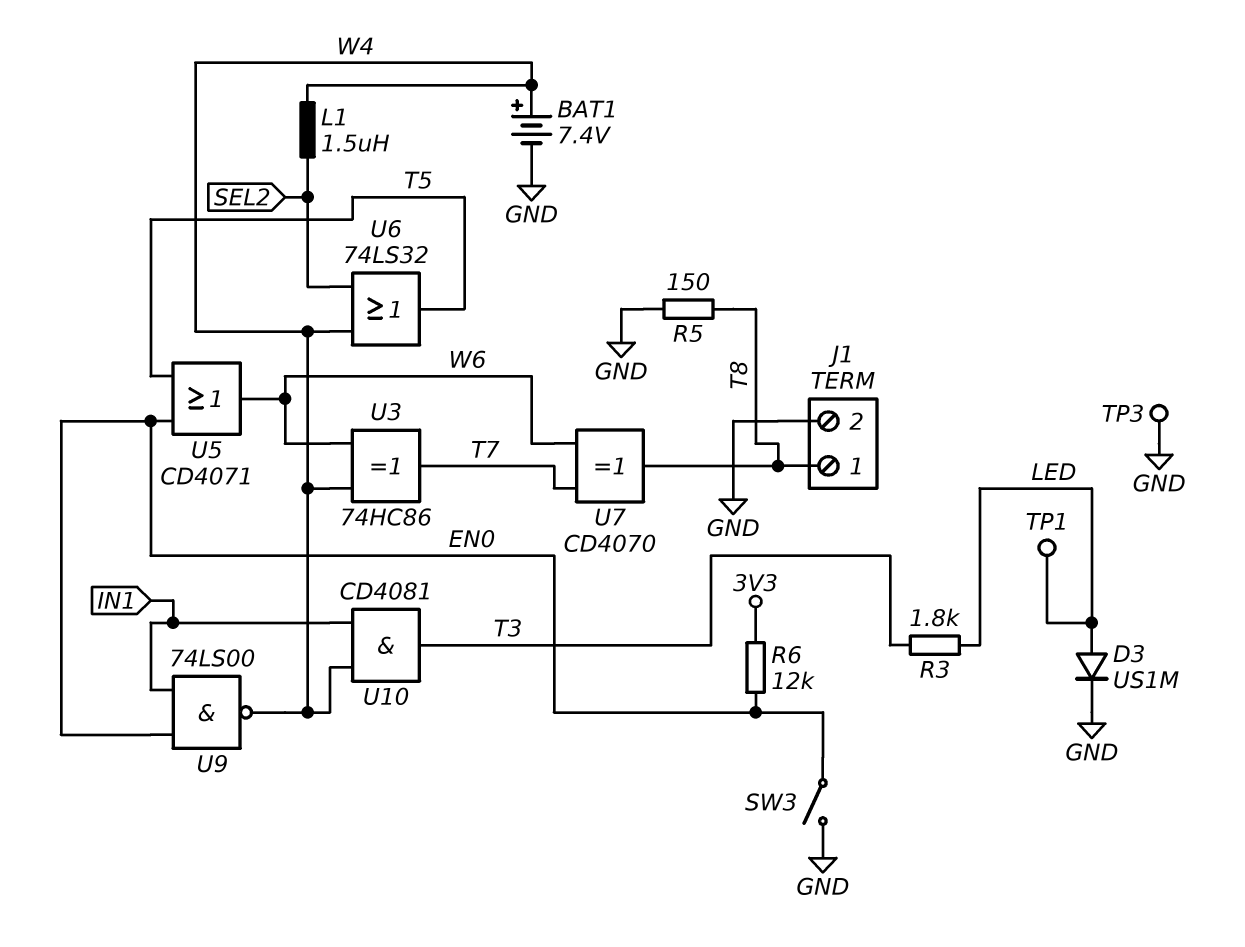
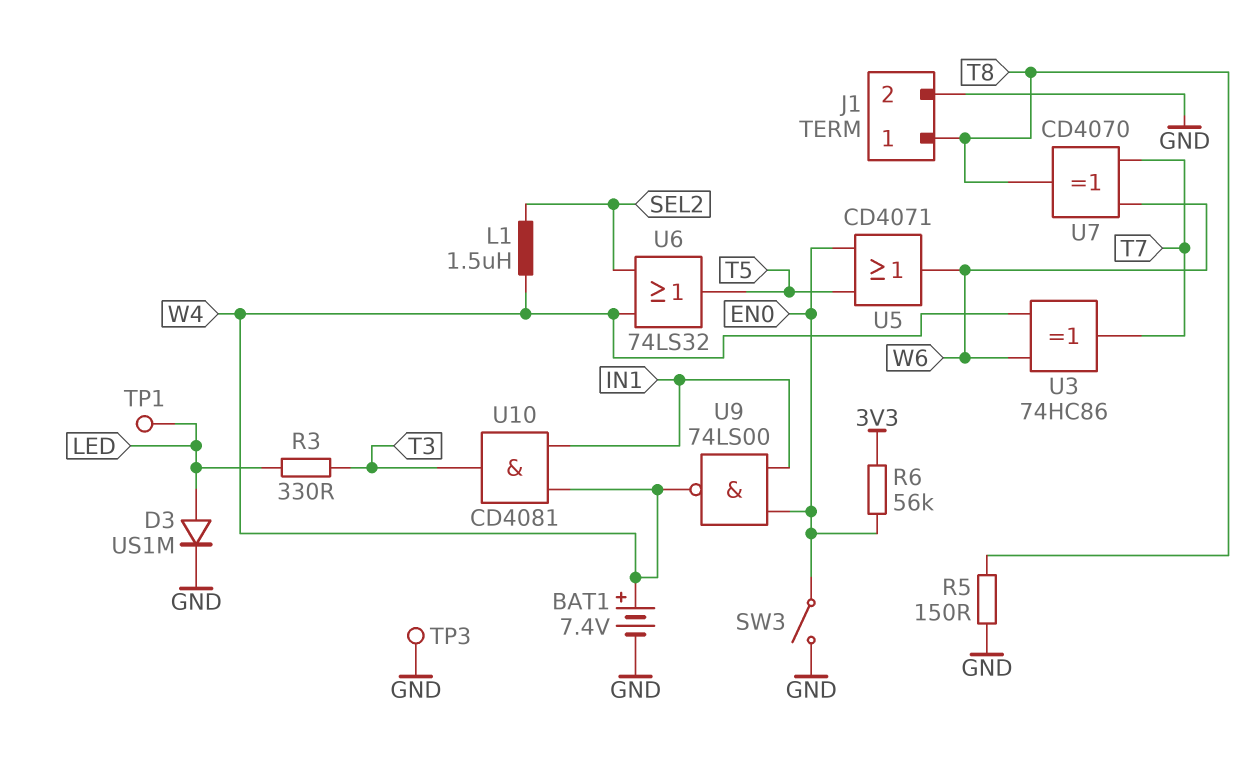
R3: 1.8k (LED, T3) -> 330 (LED, T3)
R6: 12k (3V3, EN0) -> 56k (3V3, EN0)

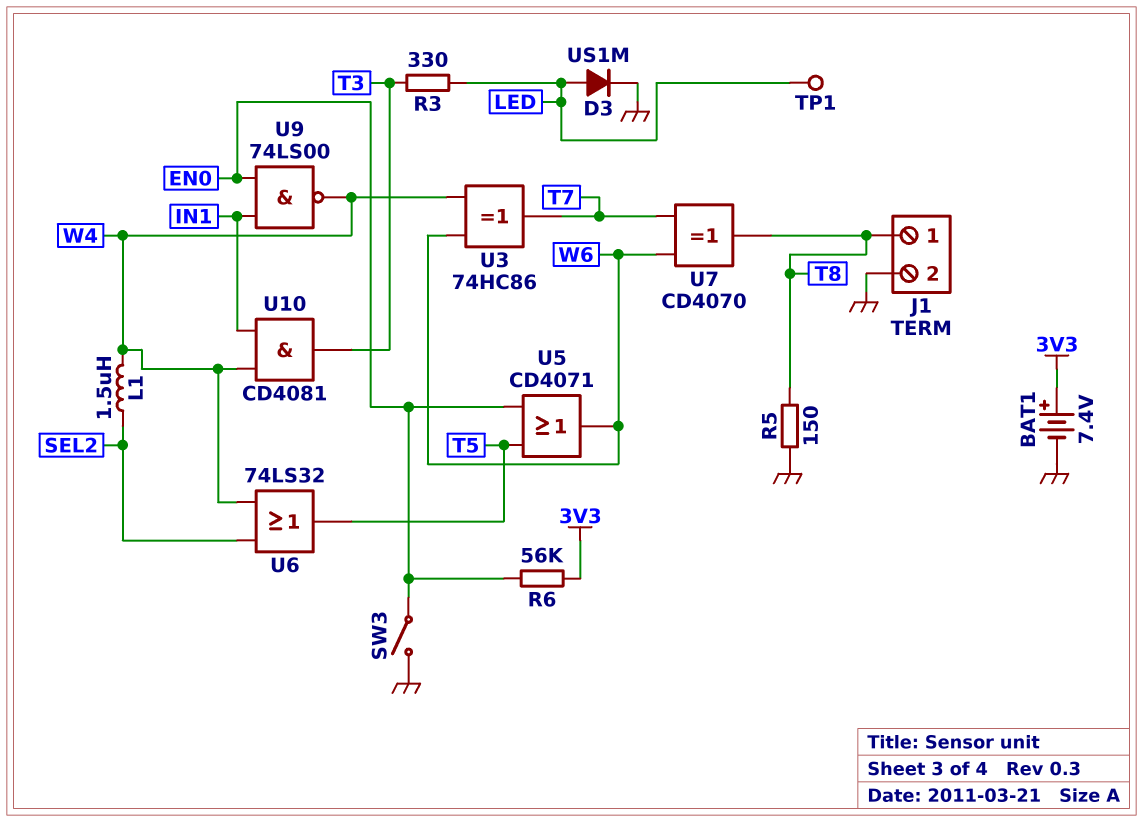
BAT1: 7.4V (plus W4, minus GND) -> 7.4V (plus 3V3, minus GND)
TP3: test point (GND) -> none

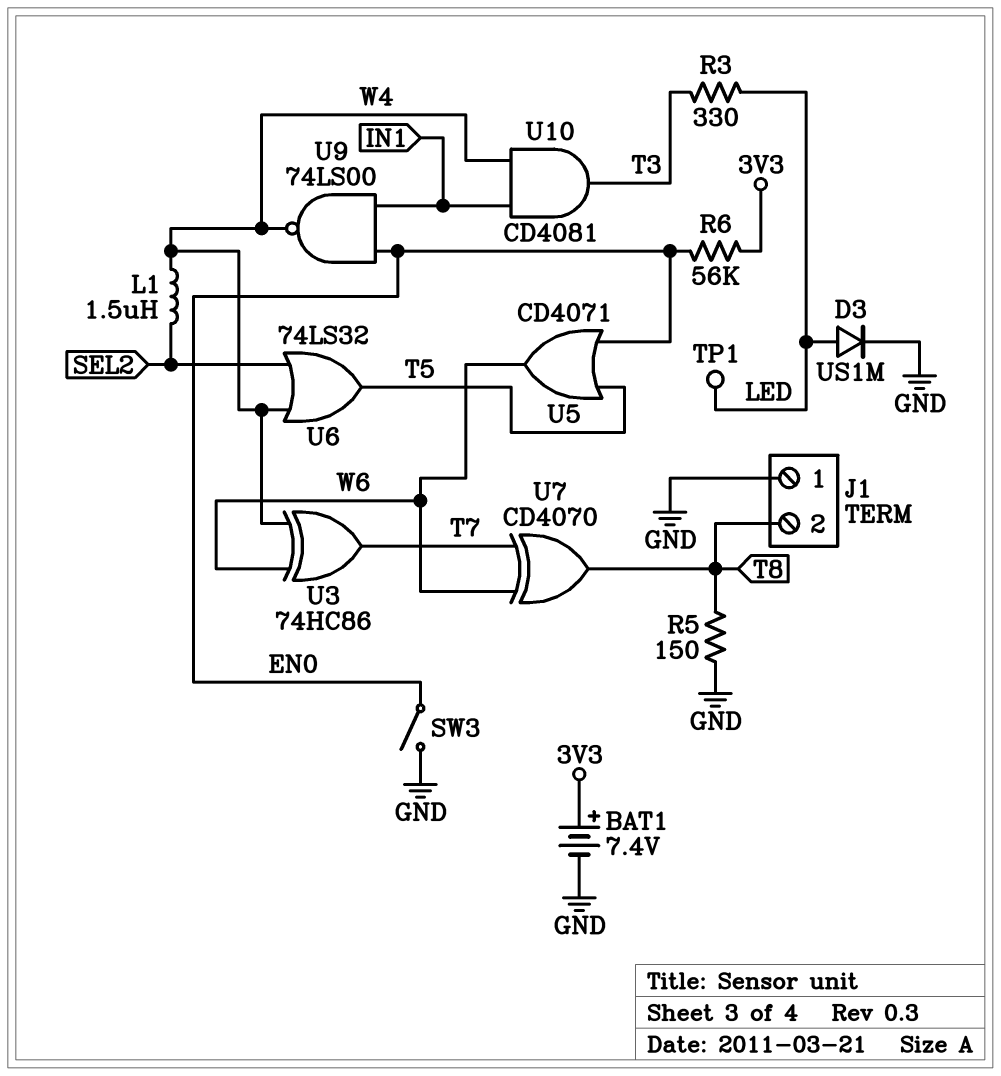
J1 pin 1: T8 -> GND
J1 pin 2: GND -> T8

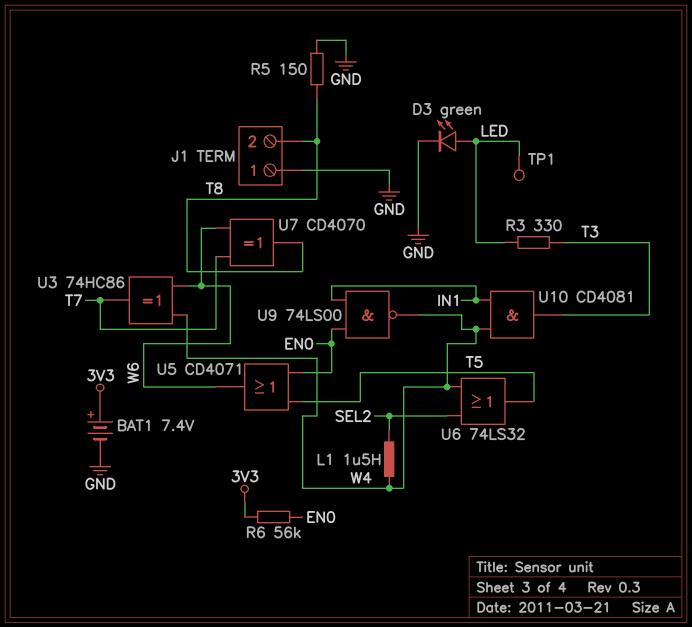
D3: diode US1M (A LED, K GND) -> LED green (A LED, K GND)
SW3: switch (EN0, GND) -> none

